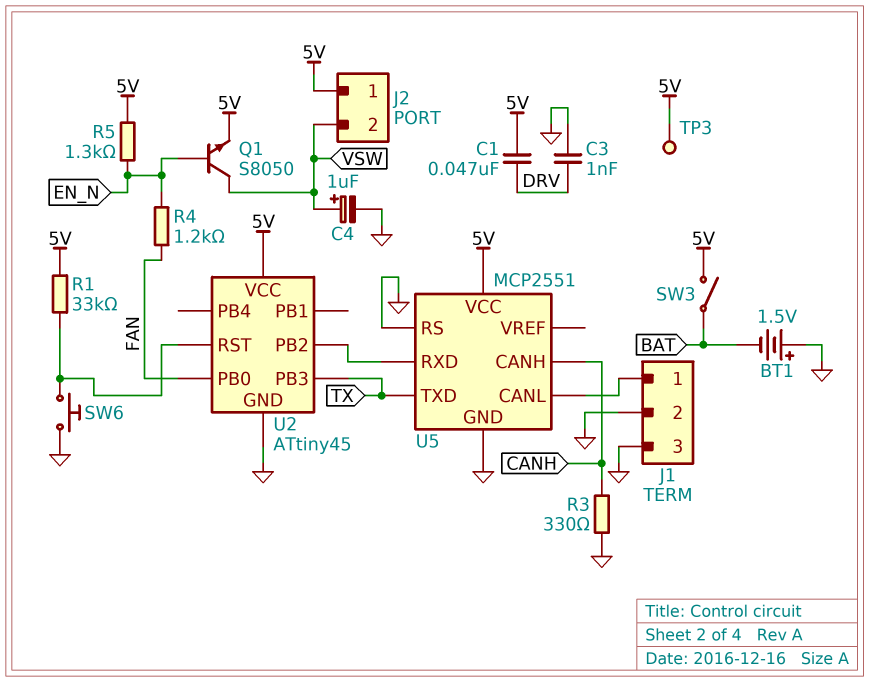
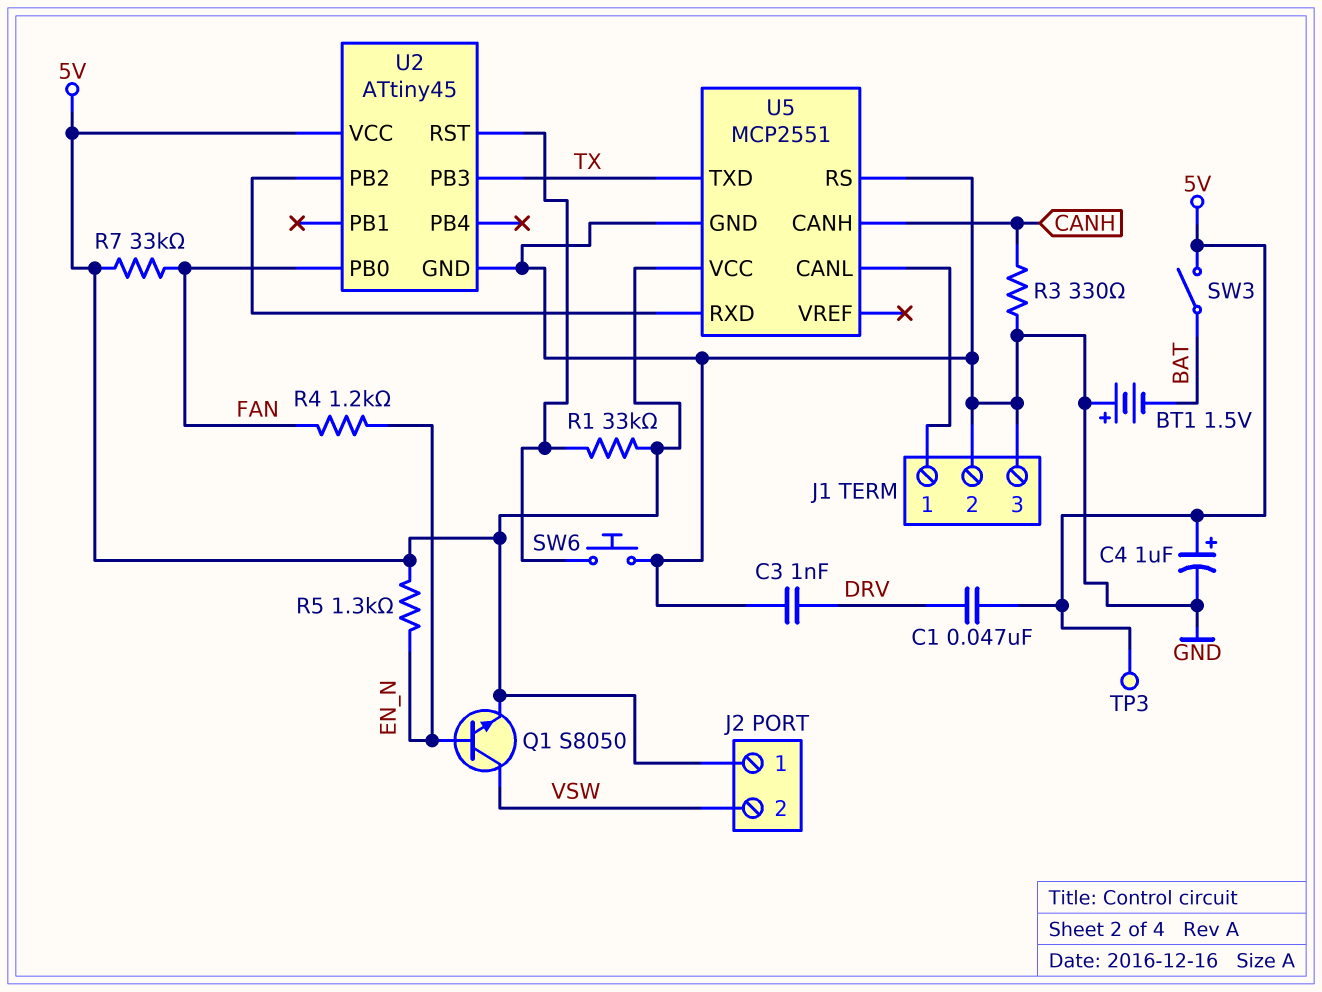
C4: 1uF (plus VSW, minus GND) -> 1uF (plus 5V, minus GND)
R7: none -> 33k (5V, FAN)

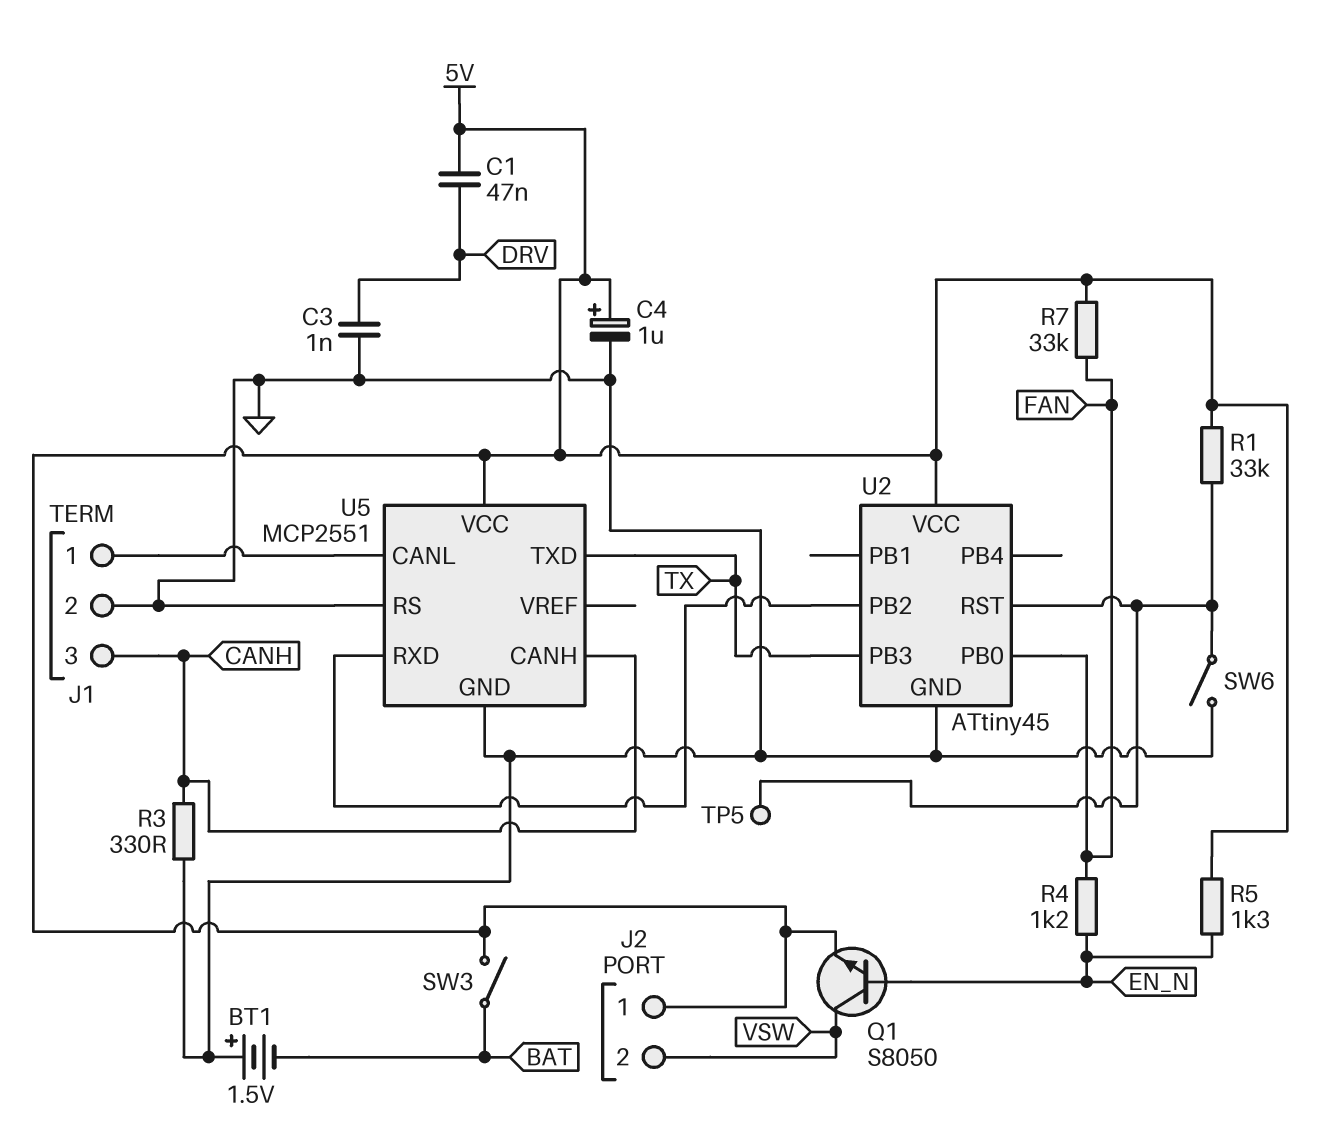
J1 pin 3: GND -> CANH
SW6: button (GND, U2/RST) -> switch (GND, U2/RST)
TP3: test point (5V) -> none
TP5: none -> test point (U2/RST)

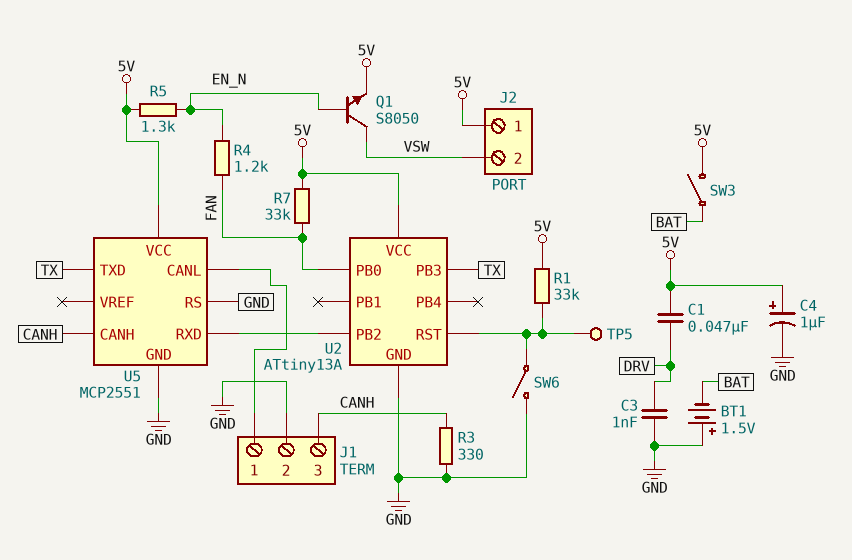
U2: ATtiny45 -> ATtiny13A

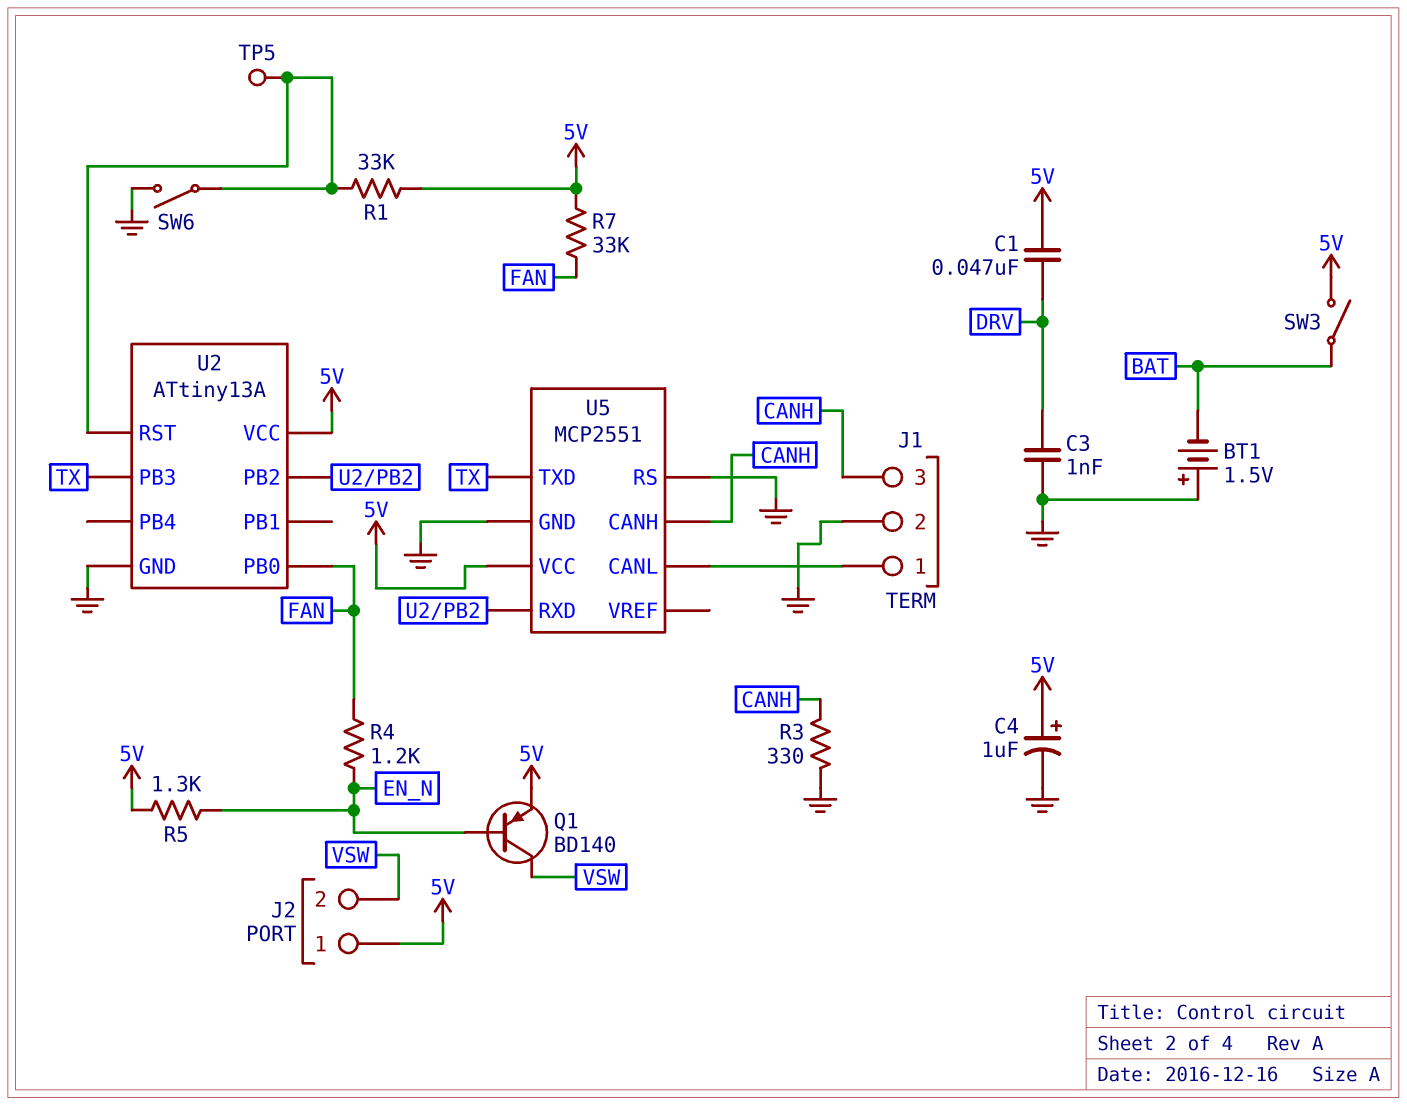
Q1: NPN S8050 (B EN_N, C VSW, E 5V) -> PNP BD140 (B EN_N, C VSW, E 5V)

